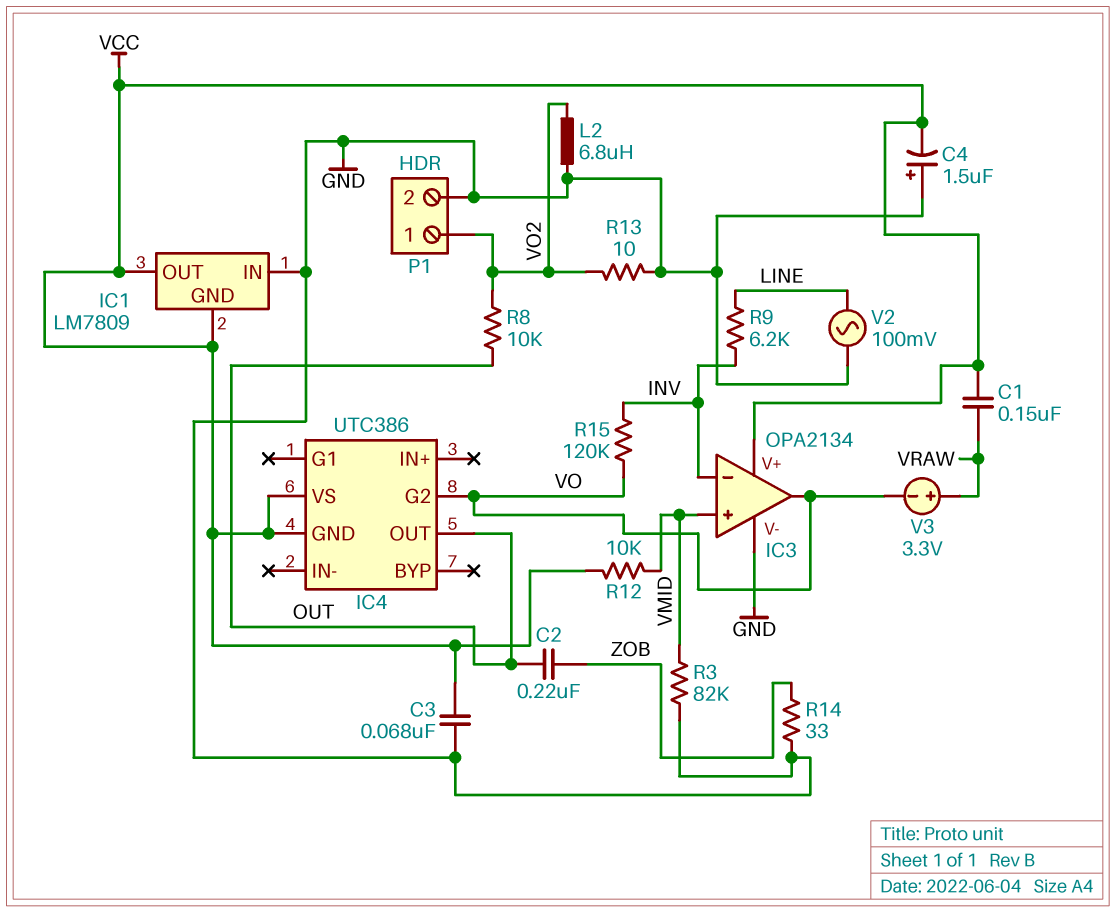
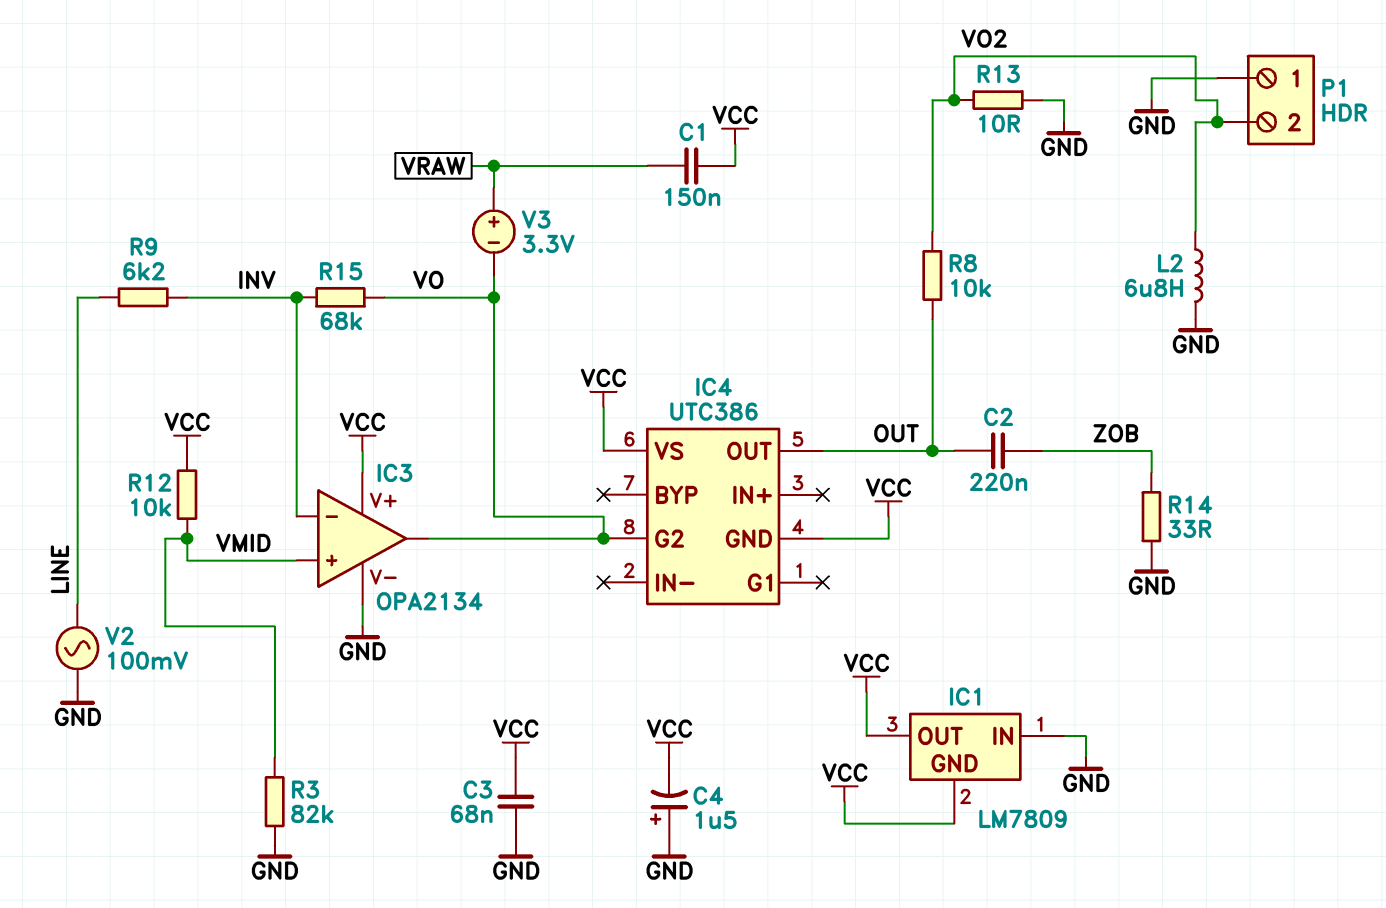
P1 pin 1: VO2 -> GND
P1 pin 2: GND -> VO2
R15: 120k (INV, VO) -> 68k (INV, VO)

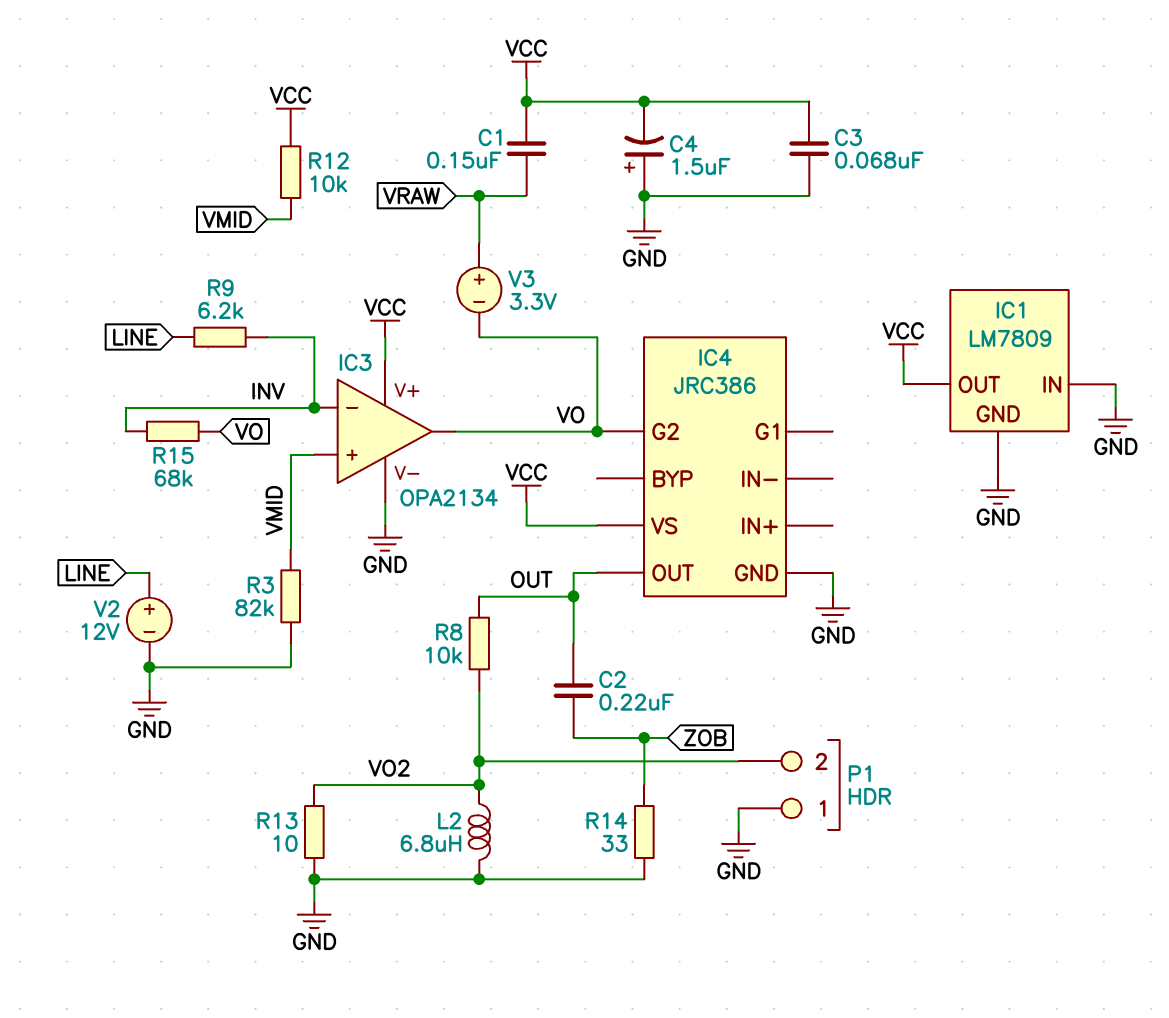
IC1 pin GND: VCC -> GND
IC4: UTC386 -> JRC386
IC4 pin GND: VCC -> GND
V2: AC 100mV (GND, LINE) -> 12V (plus LINE, minus GND)

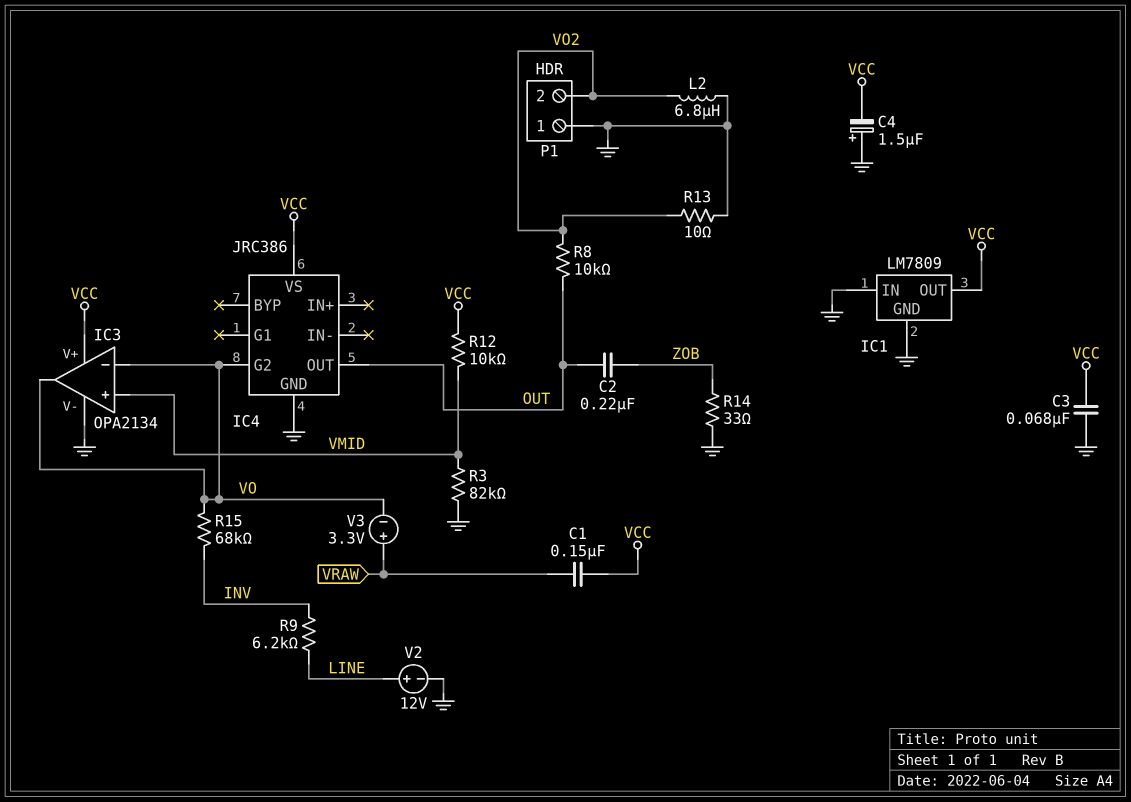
IC3 pin in-: INV -> VO

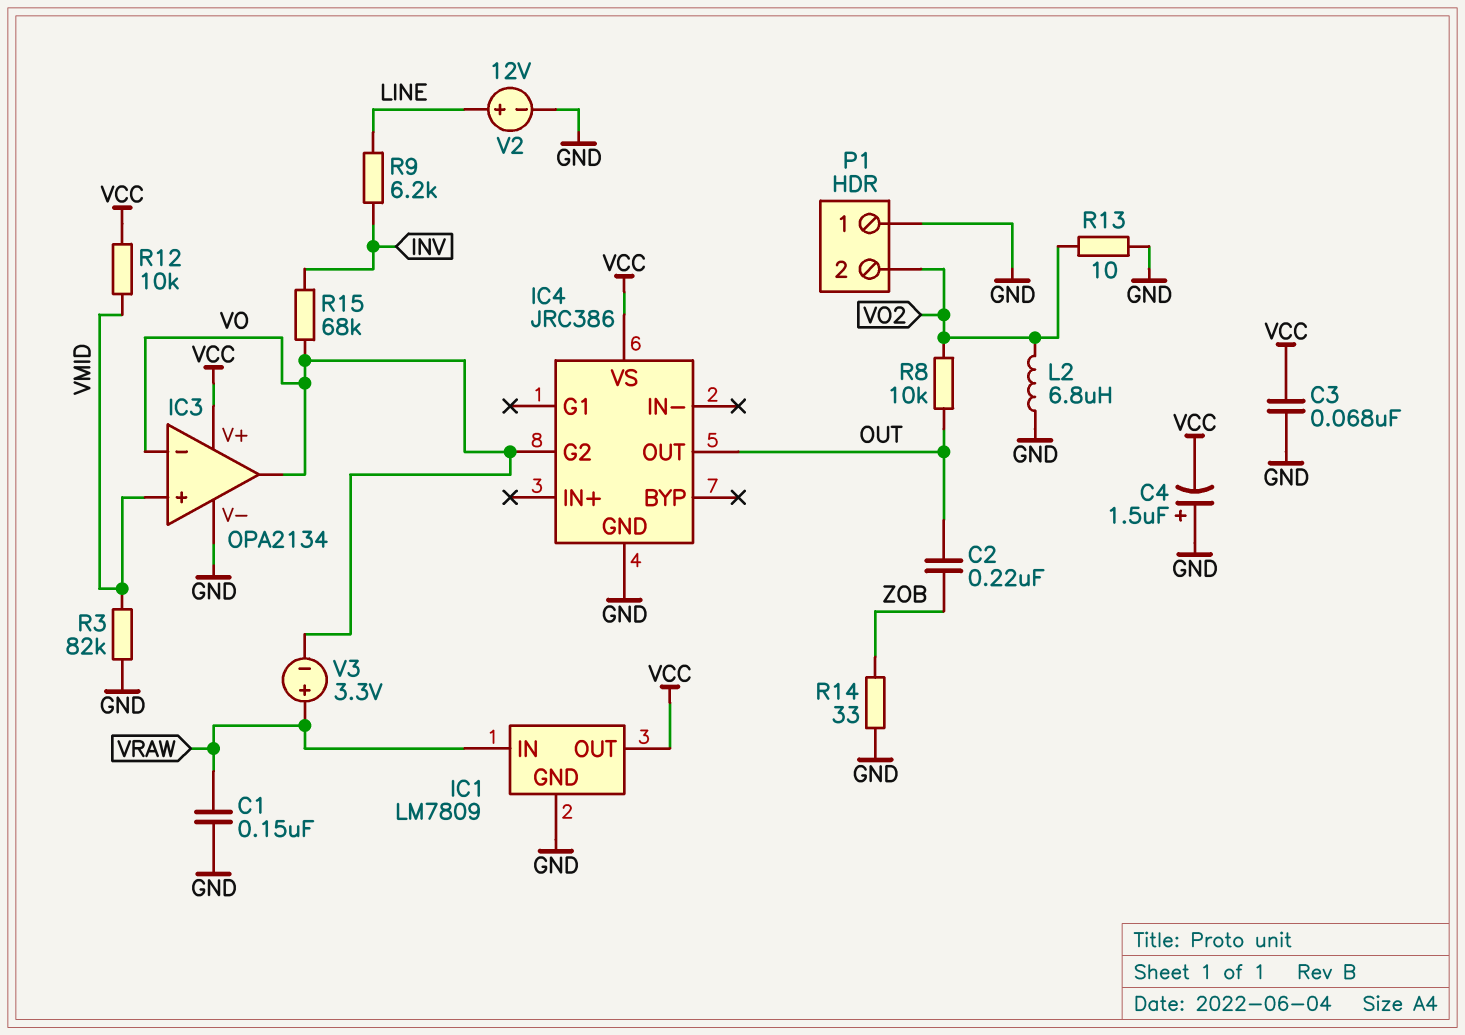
C1: 150nF (VCC, VRAW) -> 150nF (GND, VRAW)
IC1 pin IN: GND -> VRAW

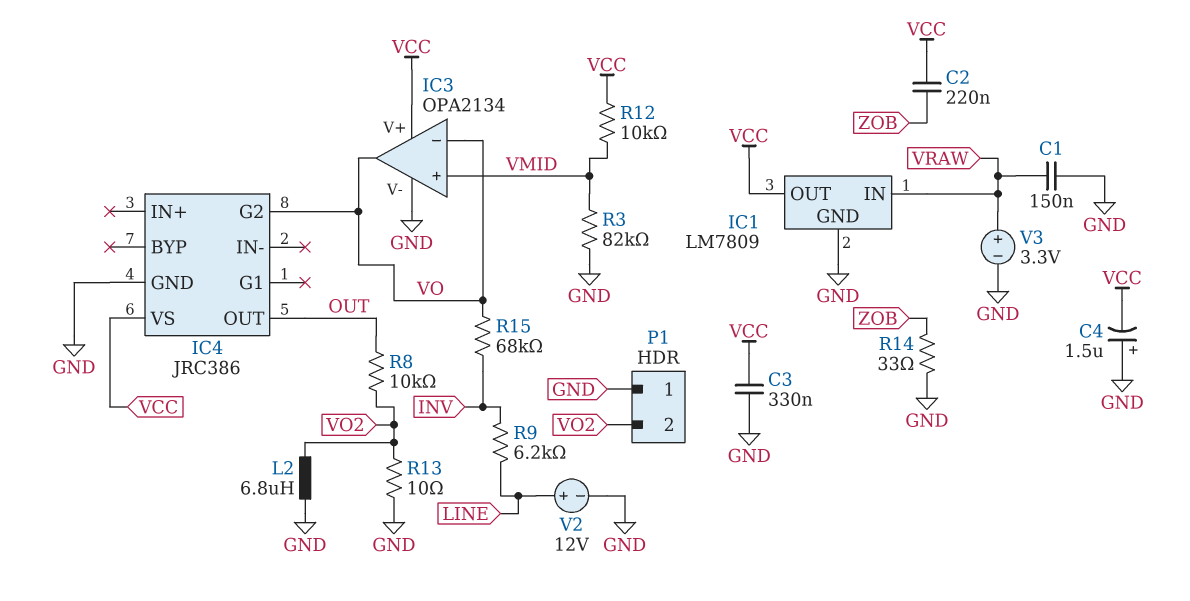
C2: 220nF (OUT, ZOB) -> 220nF (VCC, ZOB)
C3: 68nF (GND, VCC) -> 330nF (GND, VCC)
V3: 3.3V (plus VRAW, minus VO) -> 3.3V (plus VRAW, minus GND)

